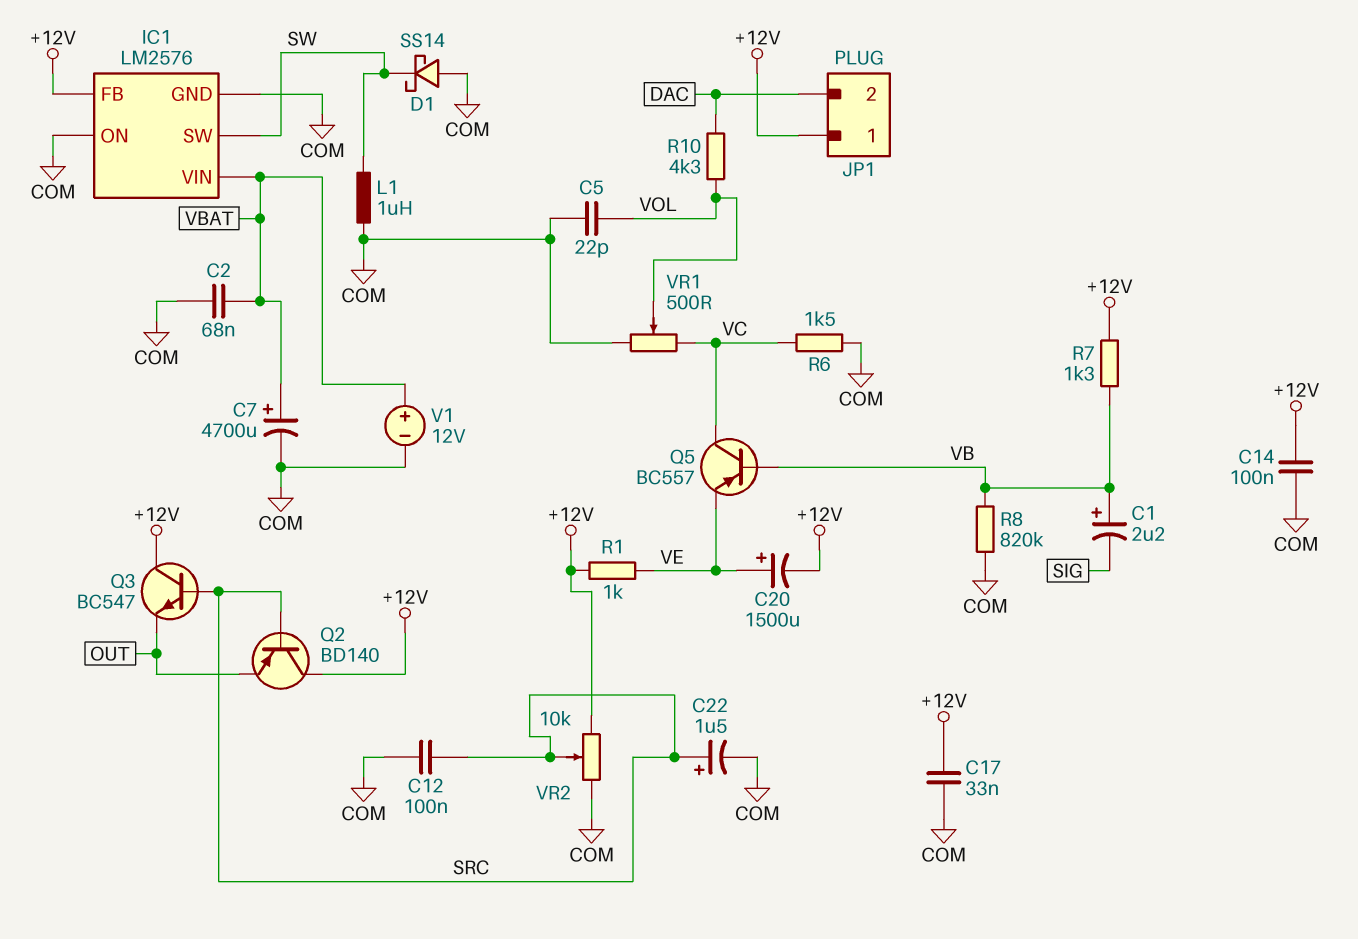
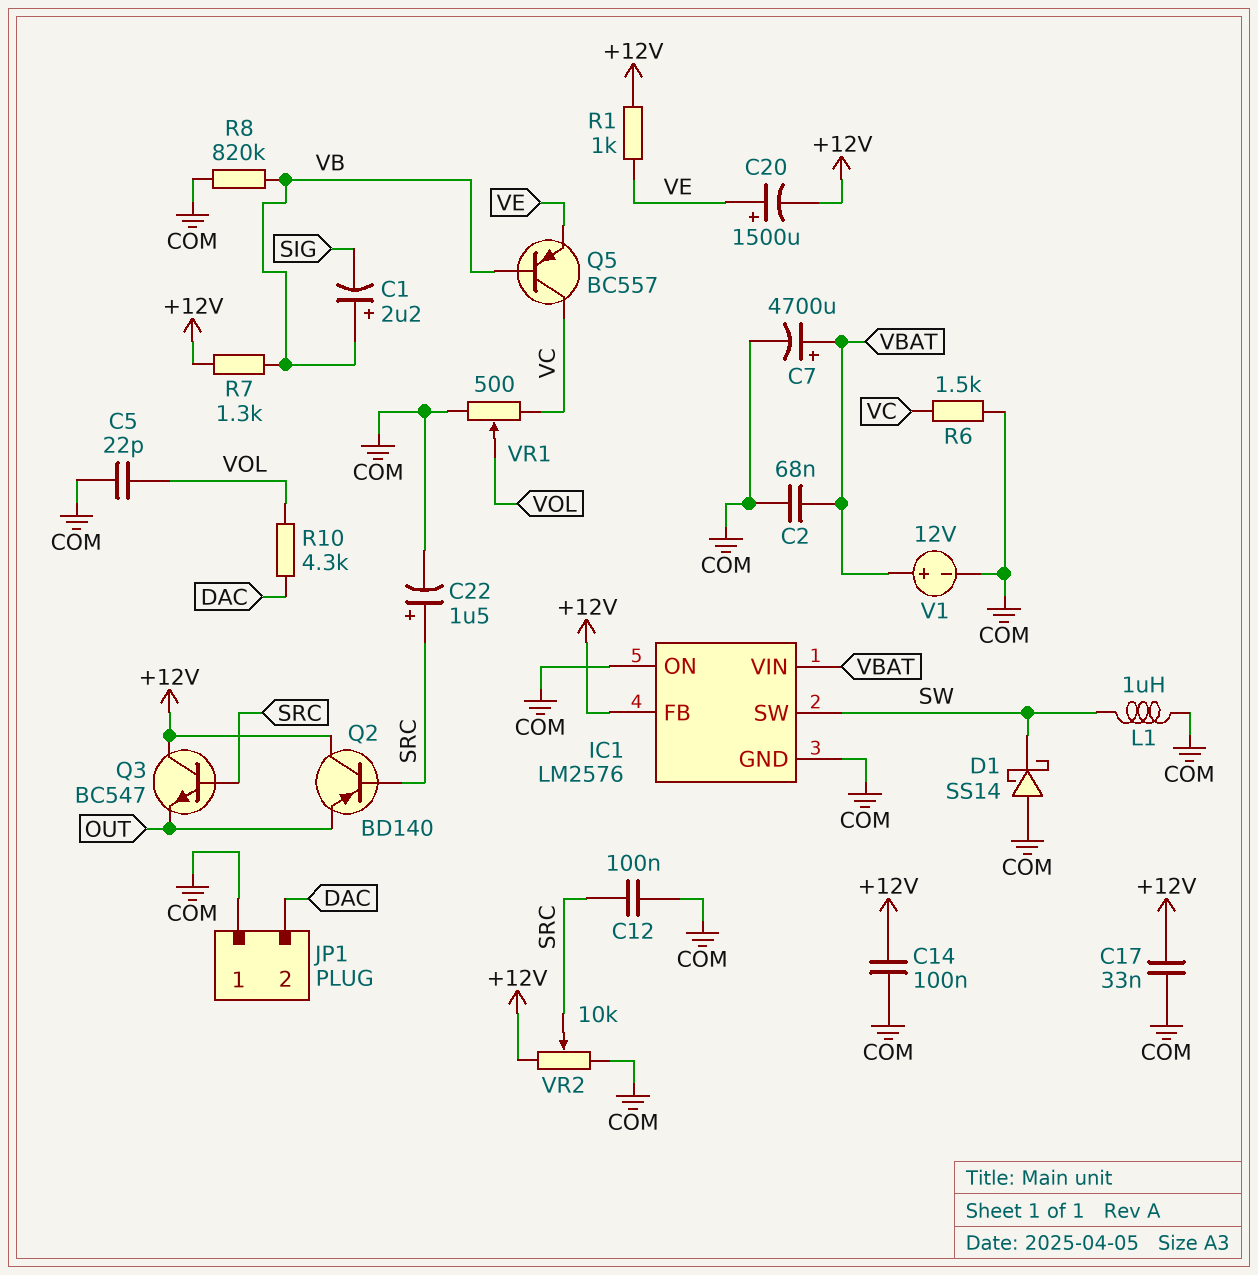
JP1 pin 1: +12V -> COM

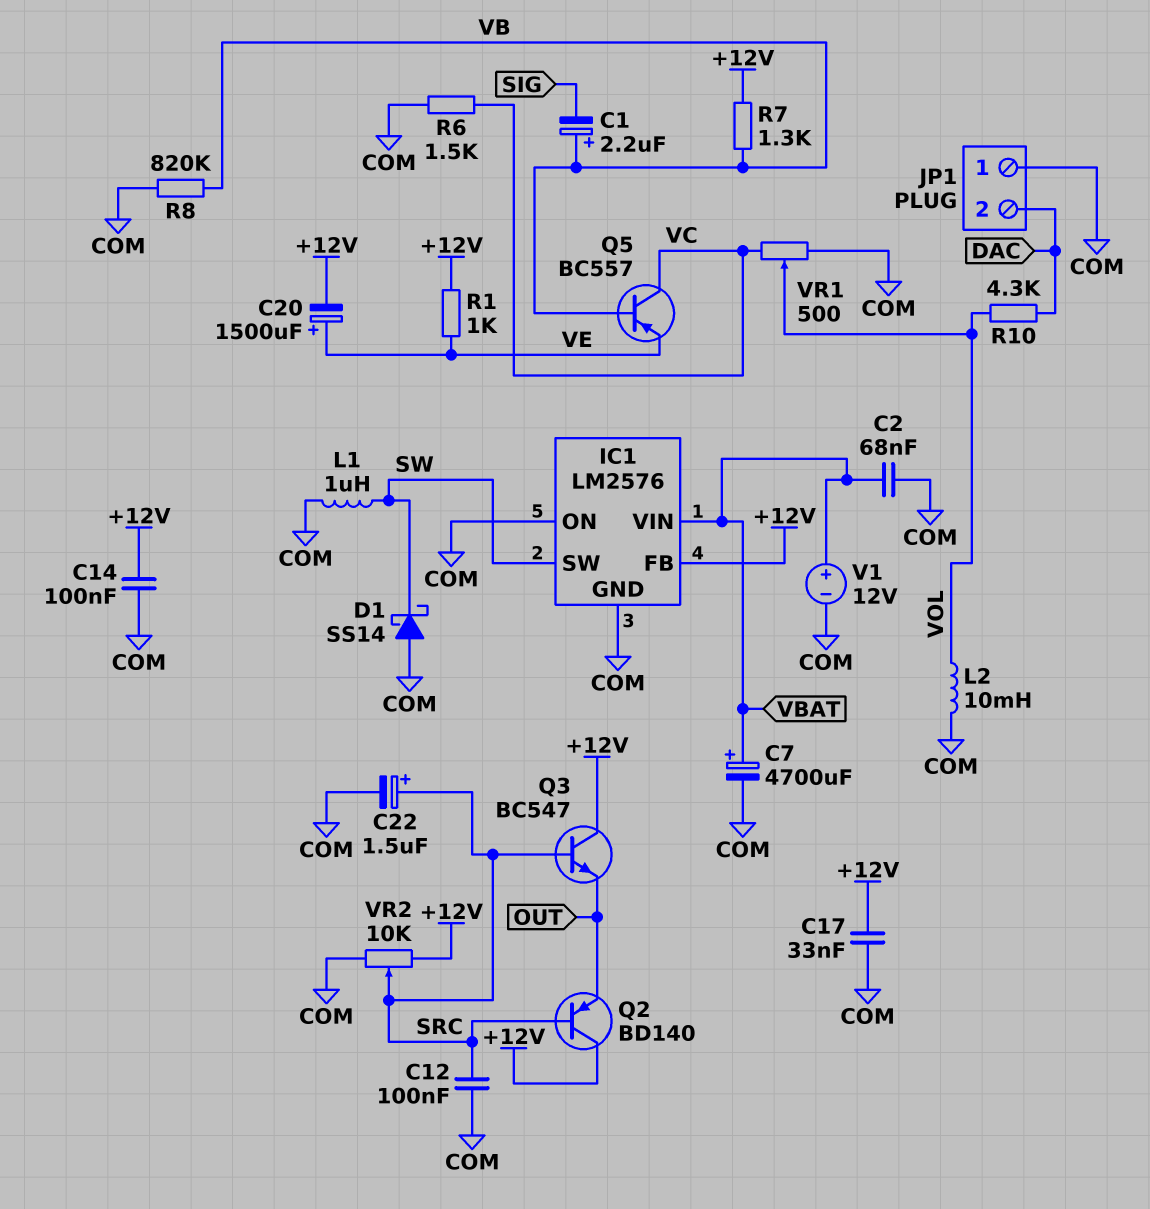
C5: 22pF (COM, VOL) -> none
L2: none -> 10mH (COM, VOL)

